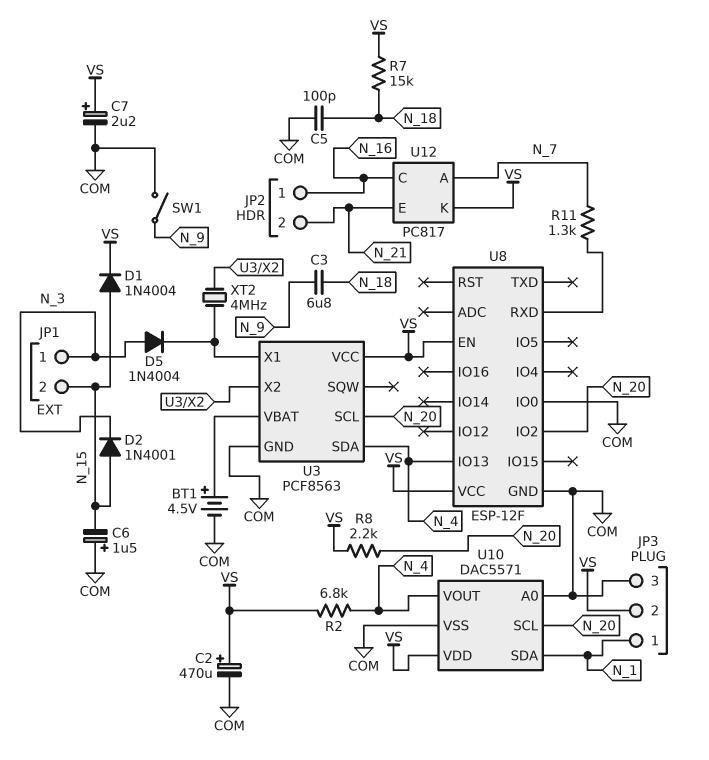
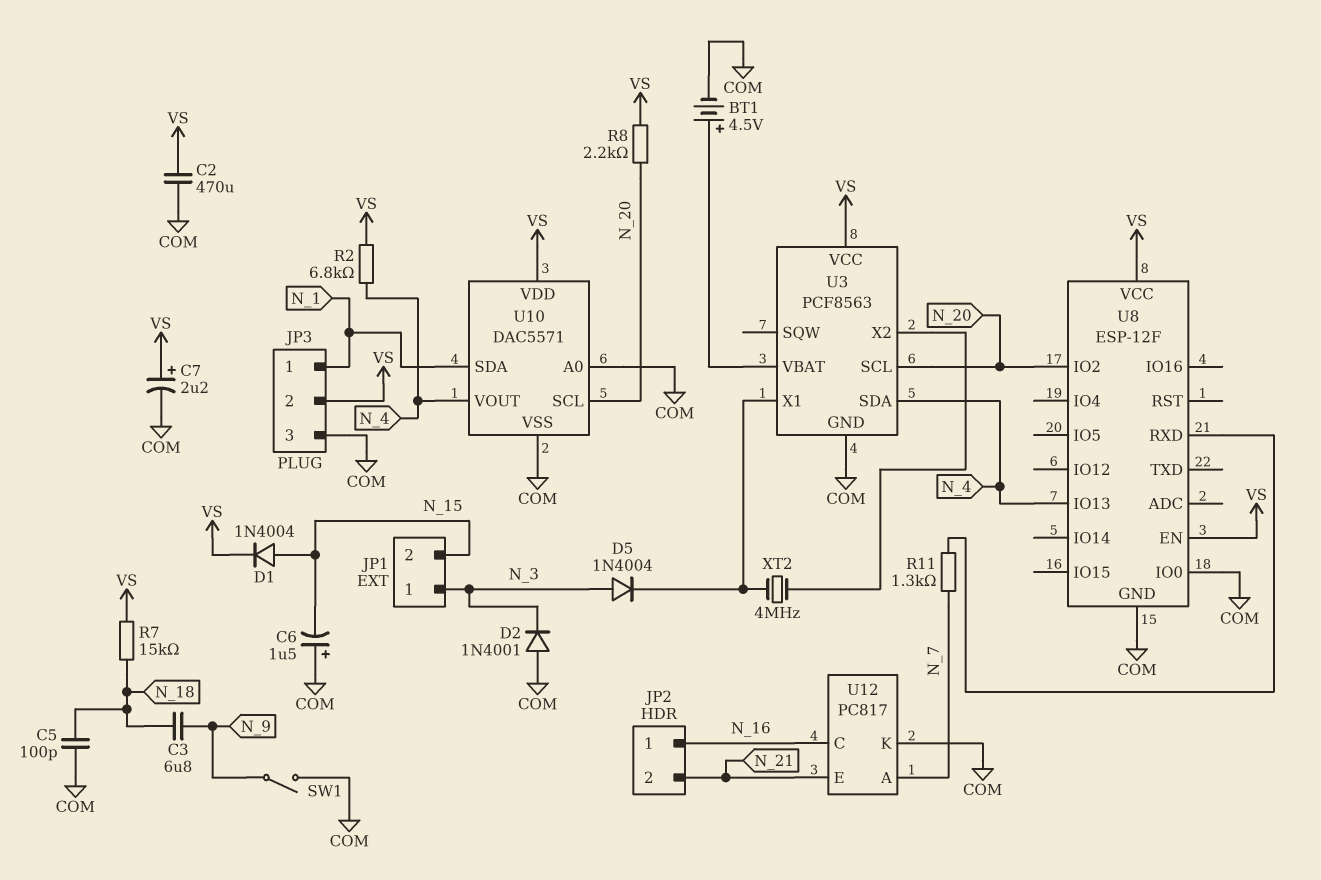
C2: 470uF (plus VS, minus COM) -> 470uF (COM, VS)
D2: diode 1N4001 (A N_15, K N_3) -> diode 1N4001 (A COM, K N_3)
U12 pin K: VS -> COM

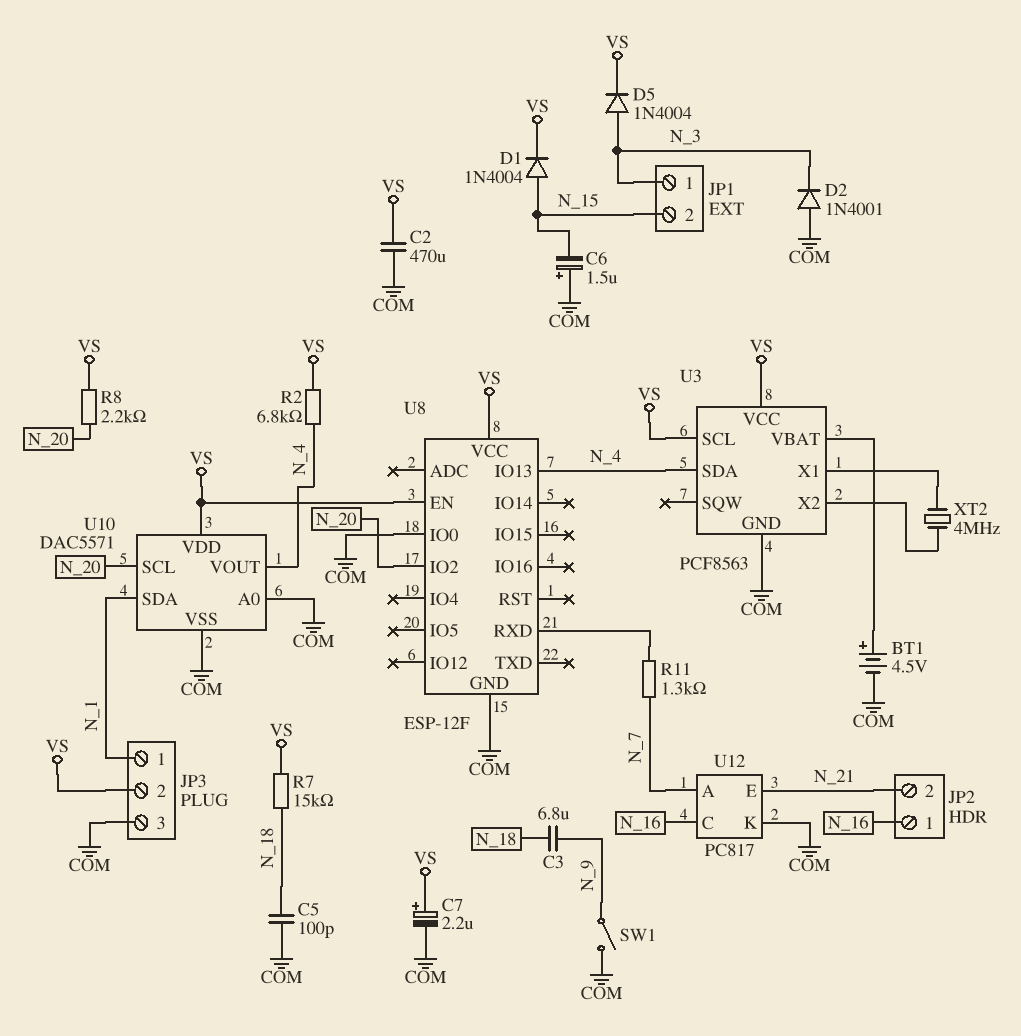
D5: diode 1N4004 (A N_3, K U3/X1) -> diode 1N4004 (A N_3, K VS)
U3 pin SCL: N_20 -> VS

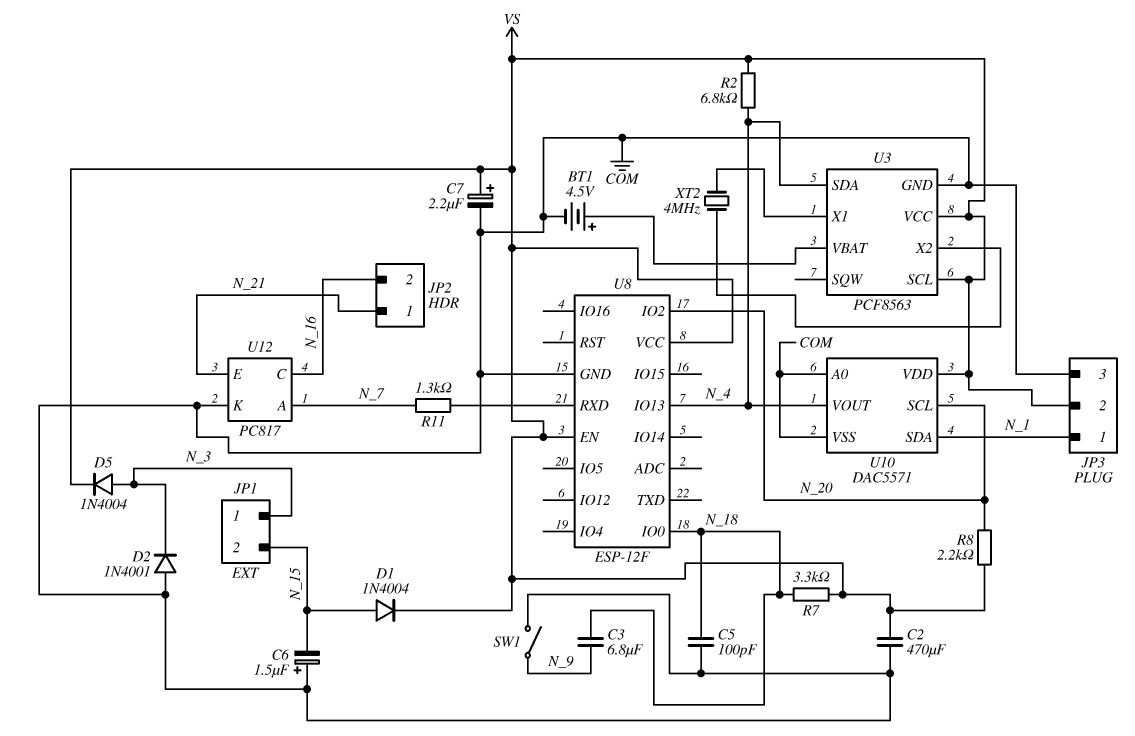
JP2 pin 1: N_16 -> N_21
JP2 pin 2: N_21 -> N_16
R7: 15k (N_18, VS) -> 3.3k (N_18, VS)
U8 pin IO0: COM -> N_18

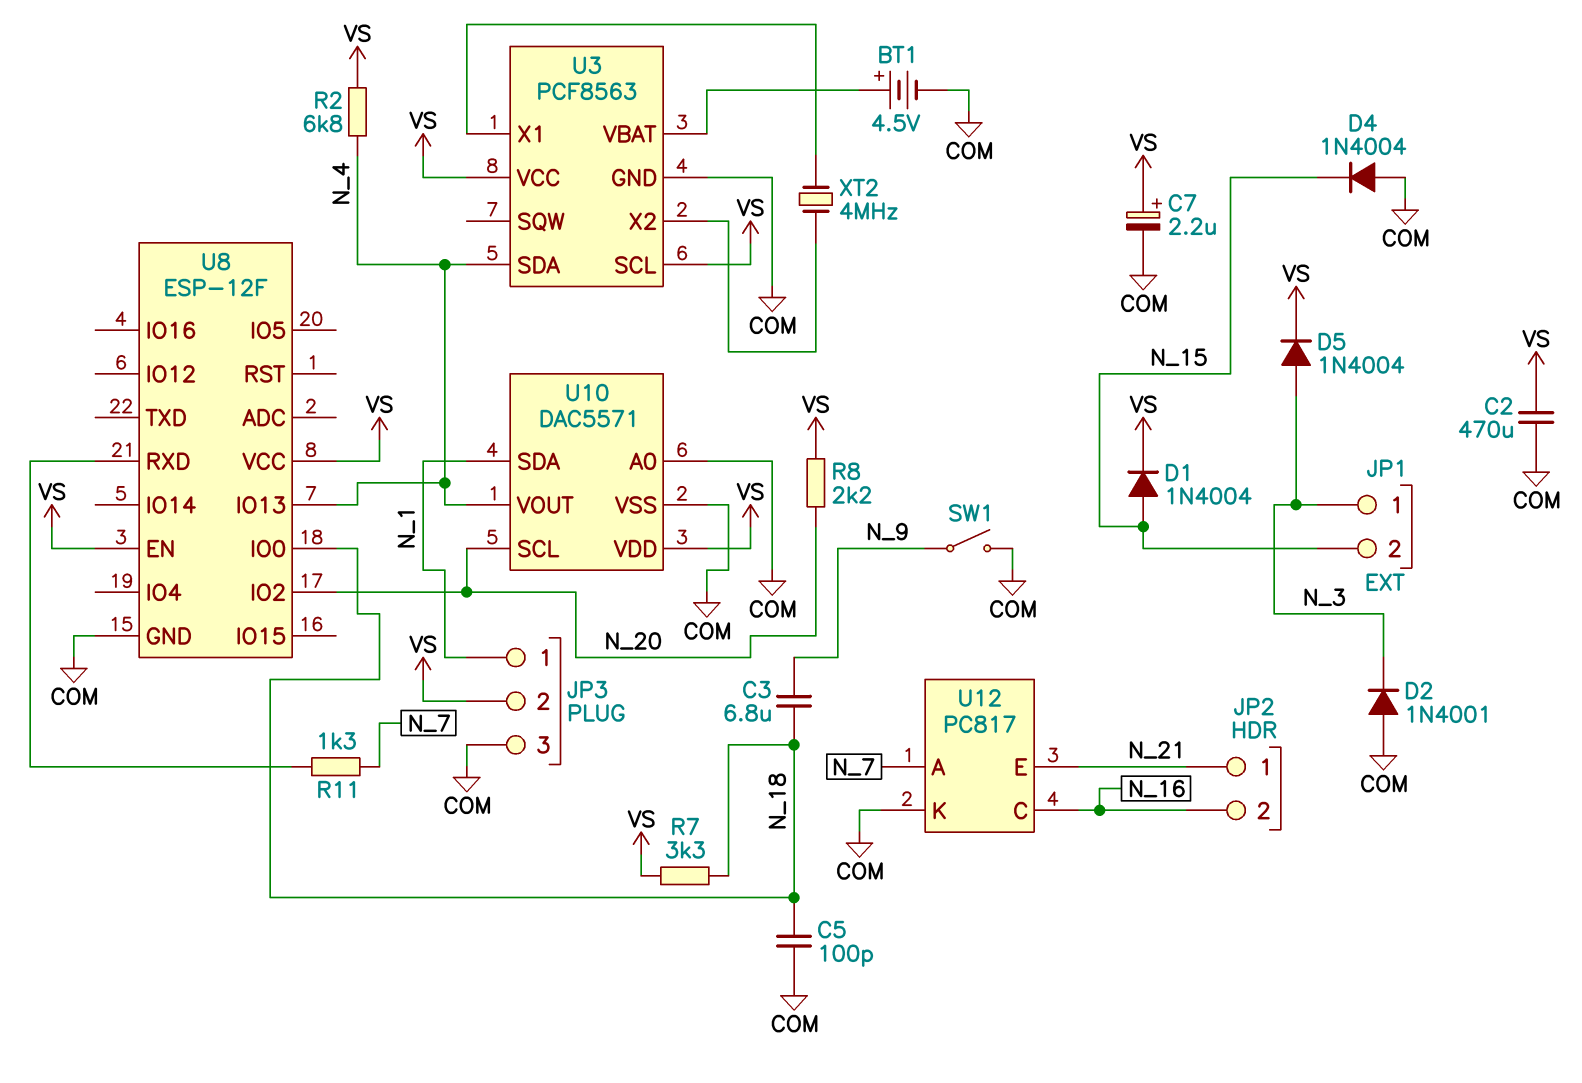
C6: 1.5uF (plus COM, minus N_15) -> none
D4: none -> diode 1N4004 (A COM, K N_15)

